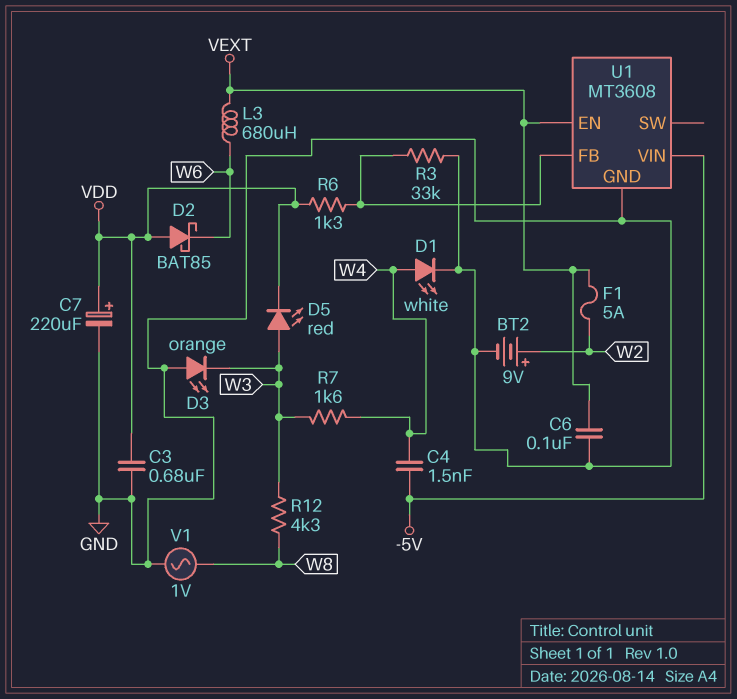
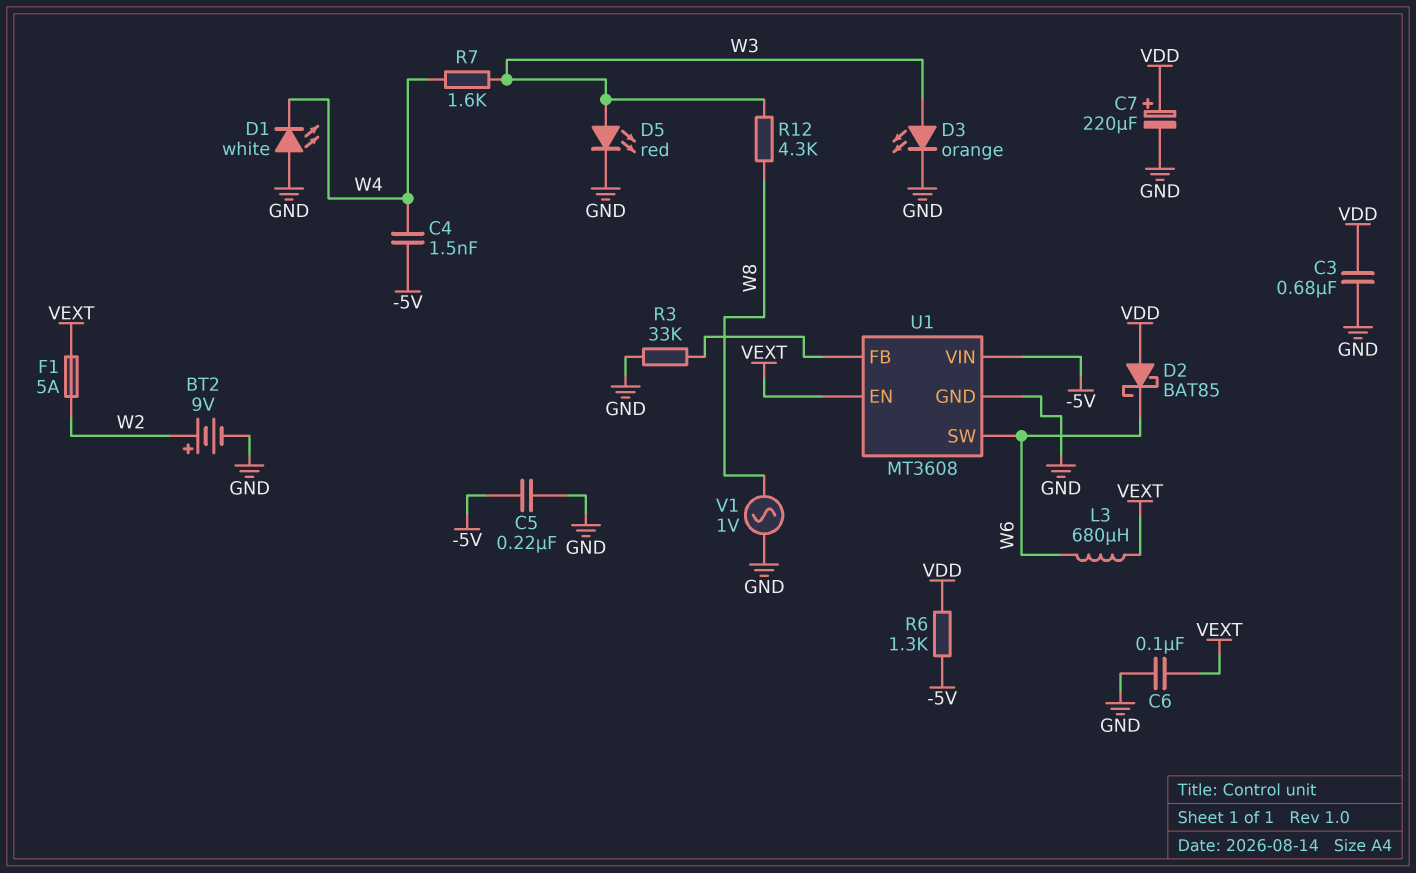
C5: none -> 220nF (-5V, GND)
D1: LED white (A W4, K GND) -> LED white (A GND, K W4)
D3: LED orange (A GND, K W3) -> LED orange (A W3, K GND)
D5: LED red (A W3, K VDD) -> LED red (A W3, K GND)
R6: 1.3k (U1/FB, VDD) -> 1.3k (-5V, VDD)
U1 pin SW: none -> W6

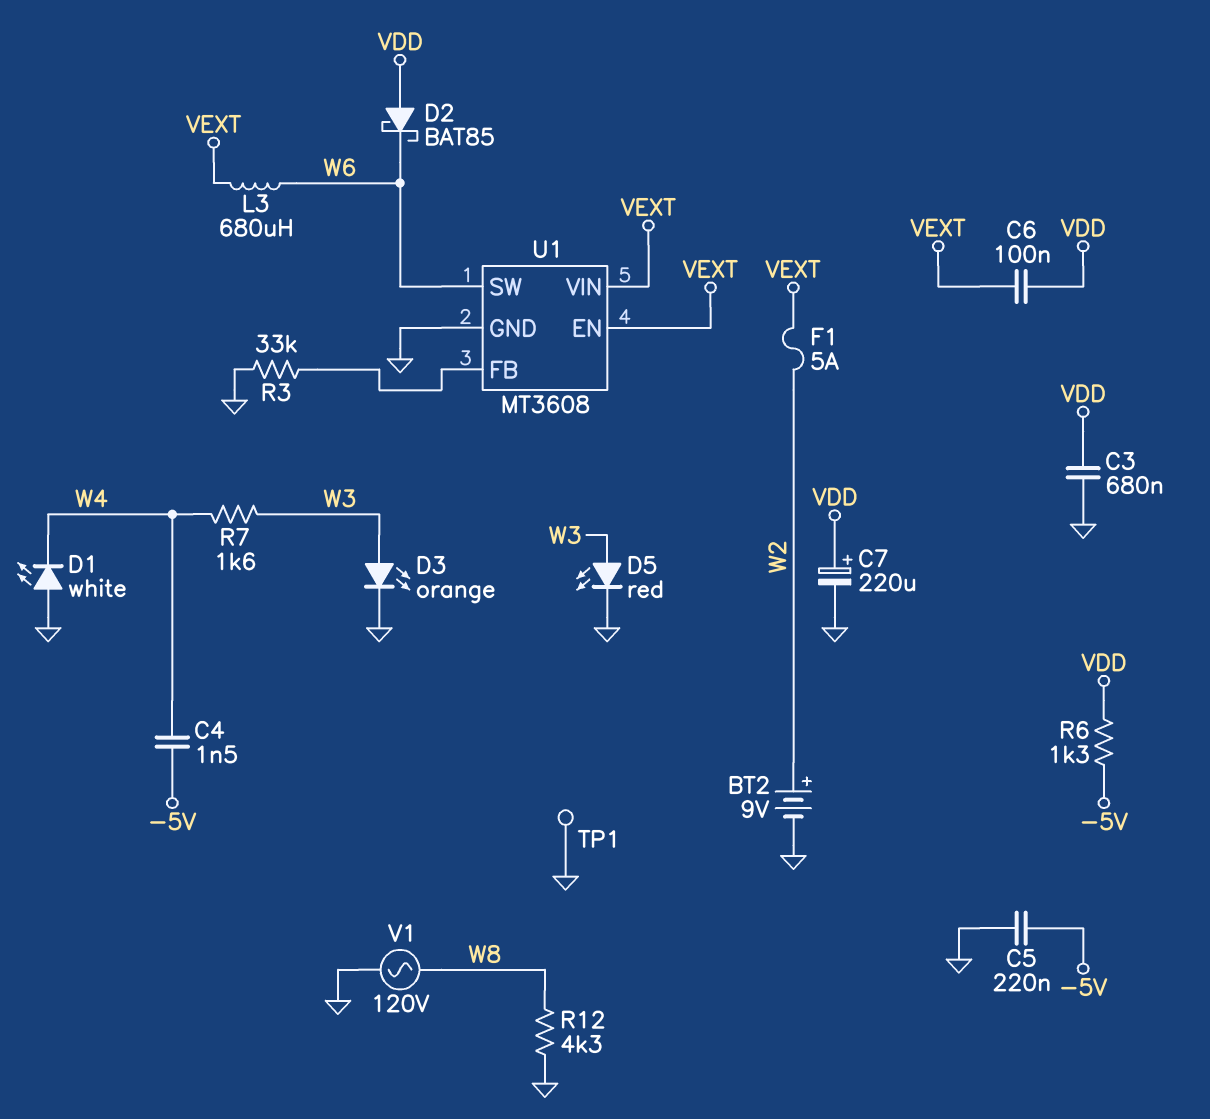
C6: 100nF (GND, VEXT) -> 100nF (VDD, VEXT)
R12: 4.3k (W3, W8) -> 4.3k (GND, W8)
TP1: none -> test point (GND)
U1 pin VIN: -5V -> VEXT
V1: AC 1V (GND, W8) -> AC 120V (GND, W8)

